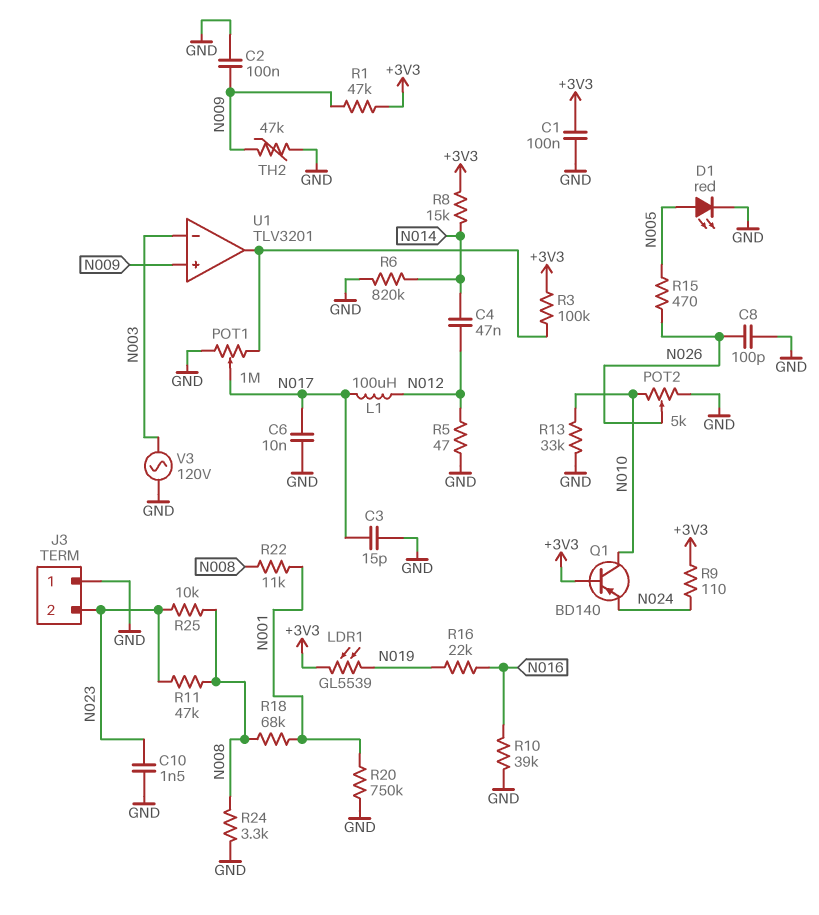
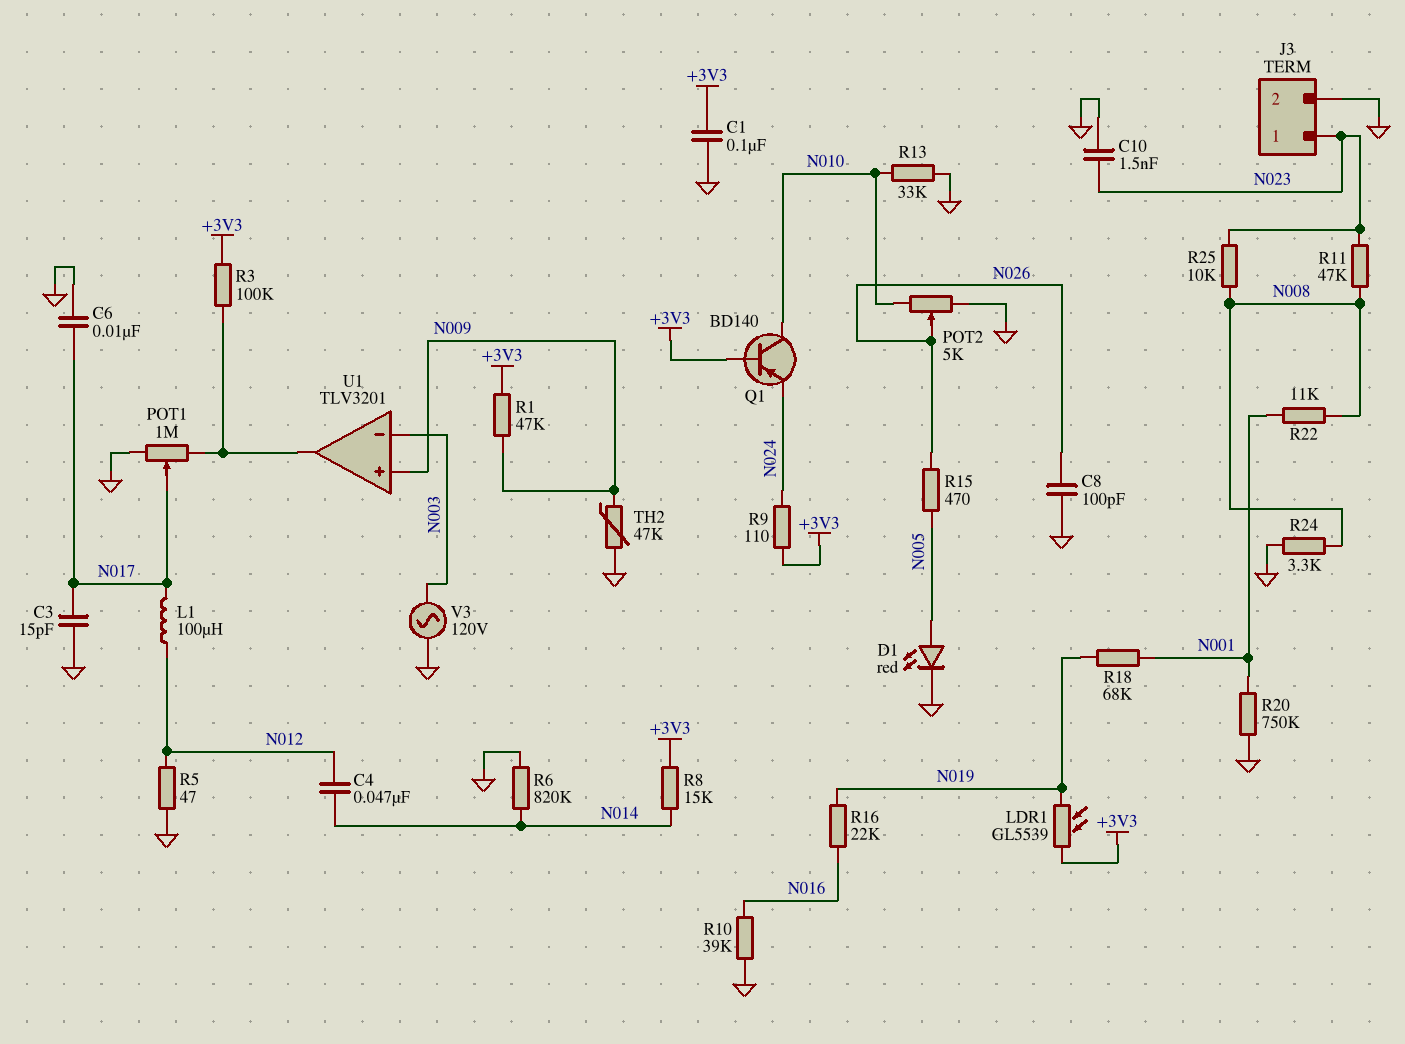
C2: 100nF (GND, N009) -> none
J3 pin 1: GND -> N023
J3 pin 2: N023 -> GND
R18: 68k (N001, N008) -> 68k (N001, N019)

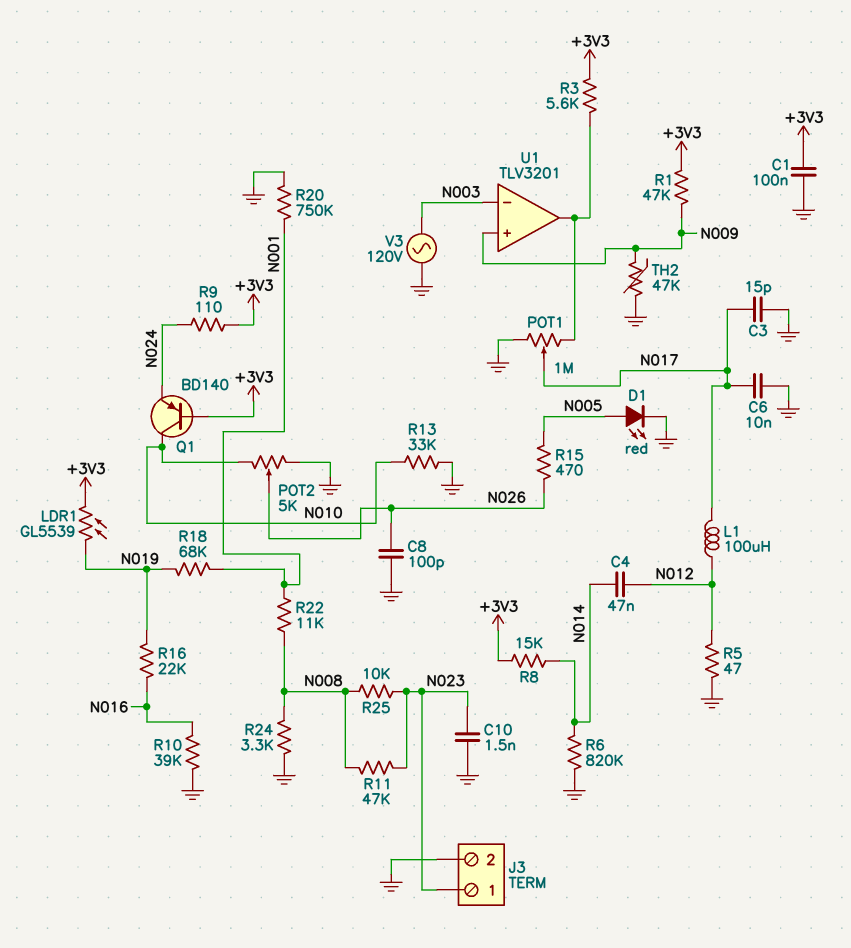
R3: 100k (+3V3, U1/out) -> 5.6k (+3V3, U1/out)

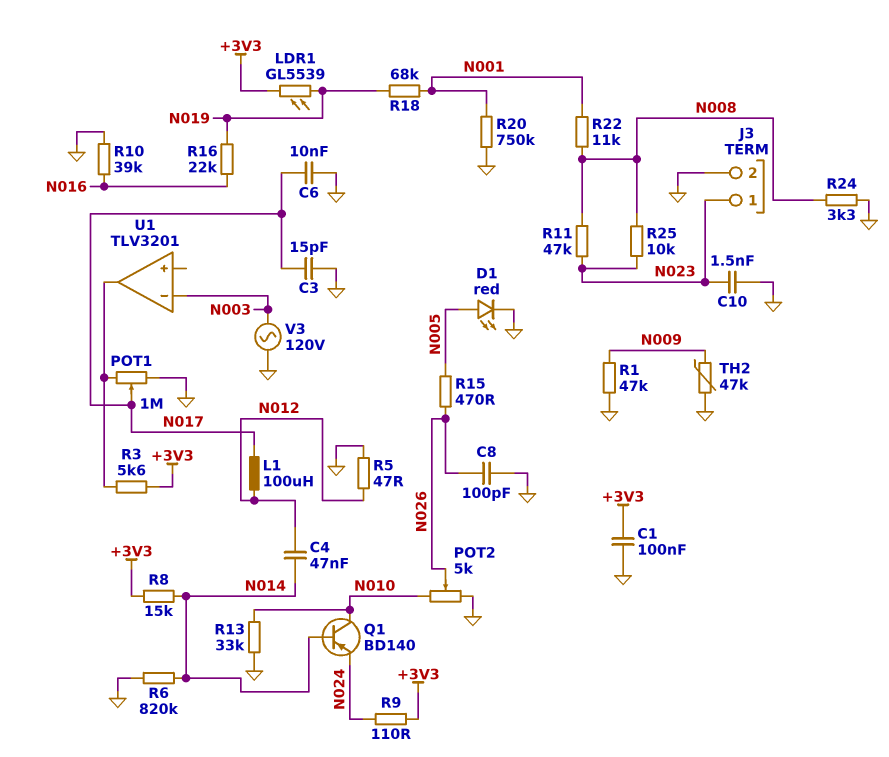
Q1: PNP BD140 (B +3V3, C N010, E N024) -> PNP BD140 (B N014, C N010, E N024)
R1: 47k (+3V3, N009) -> 47k (GND, N009)
U1 pin in+: N009 -> none

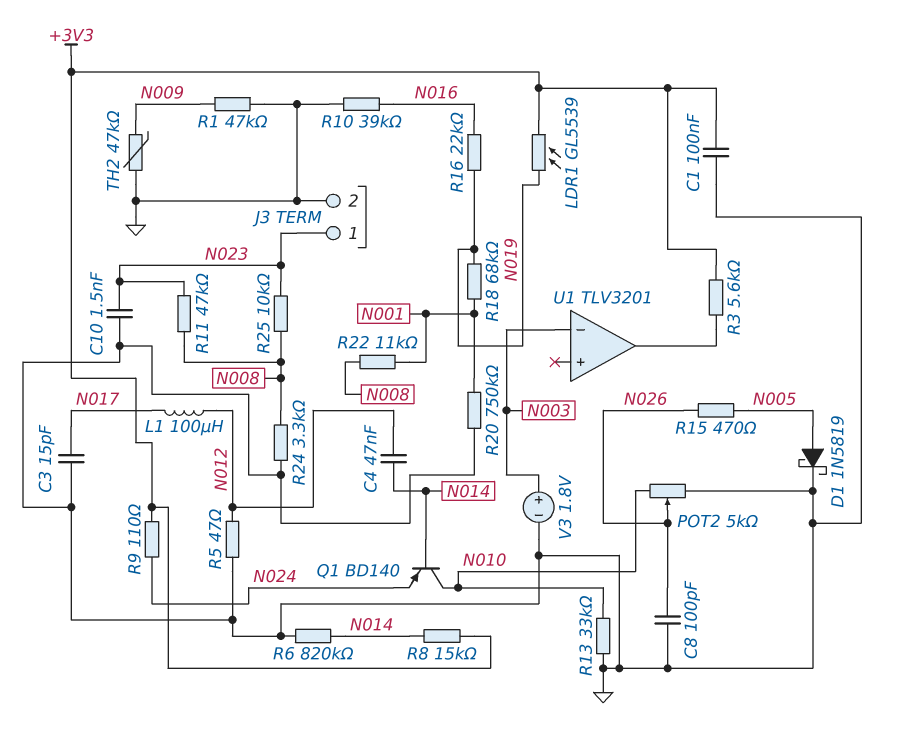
C6: 10nF (GND, N017) -> none
D1: LED red (A N005, K GND) -> schottky 1N5819 (A N005, K GND)
POT1: 1M (GND, U1/out, wiper N017) -> none
V3: AC 120V (GND, N003) -> 1.8V (plus N003, minus GND)

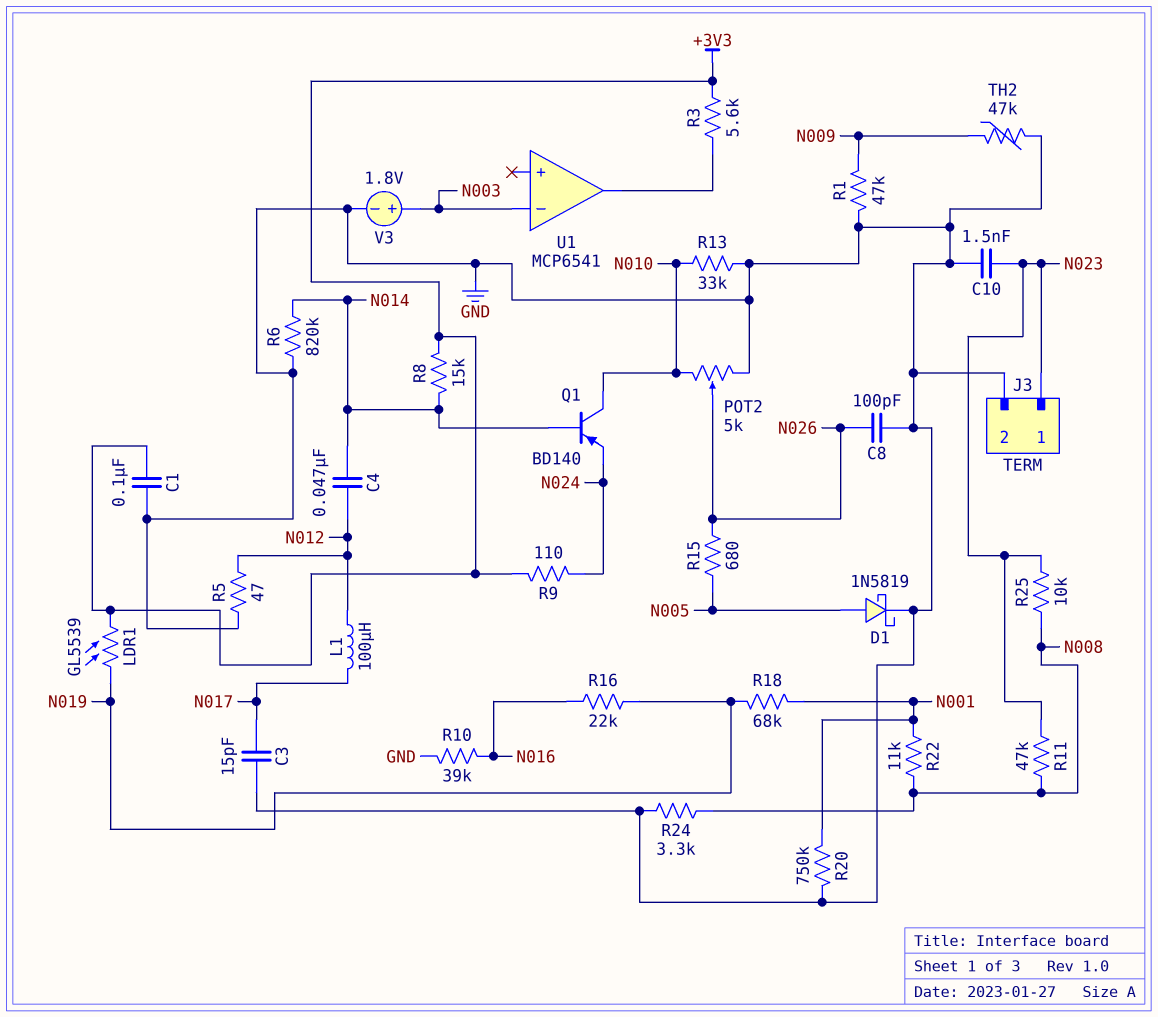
R15: 470 (N005, N026) -> 680 (N005, N026)
U1: TLV3201 -> MCP6541

